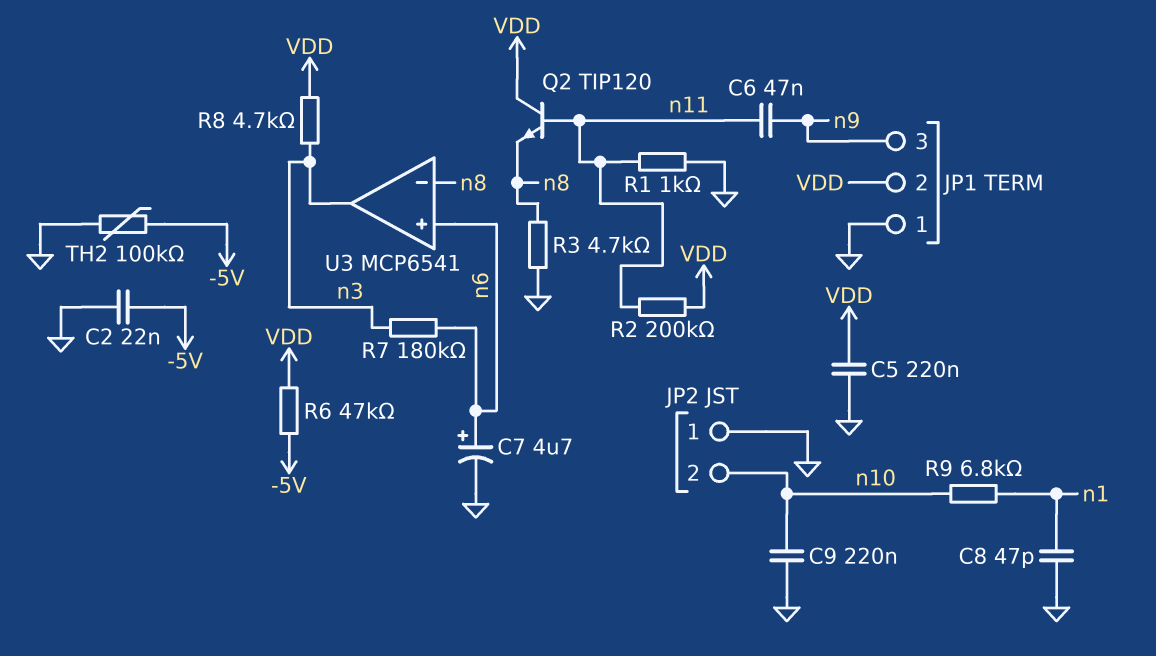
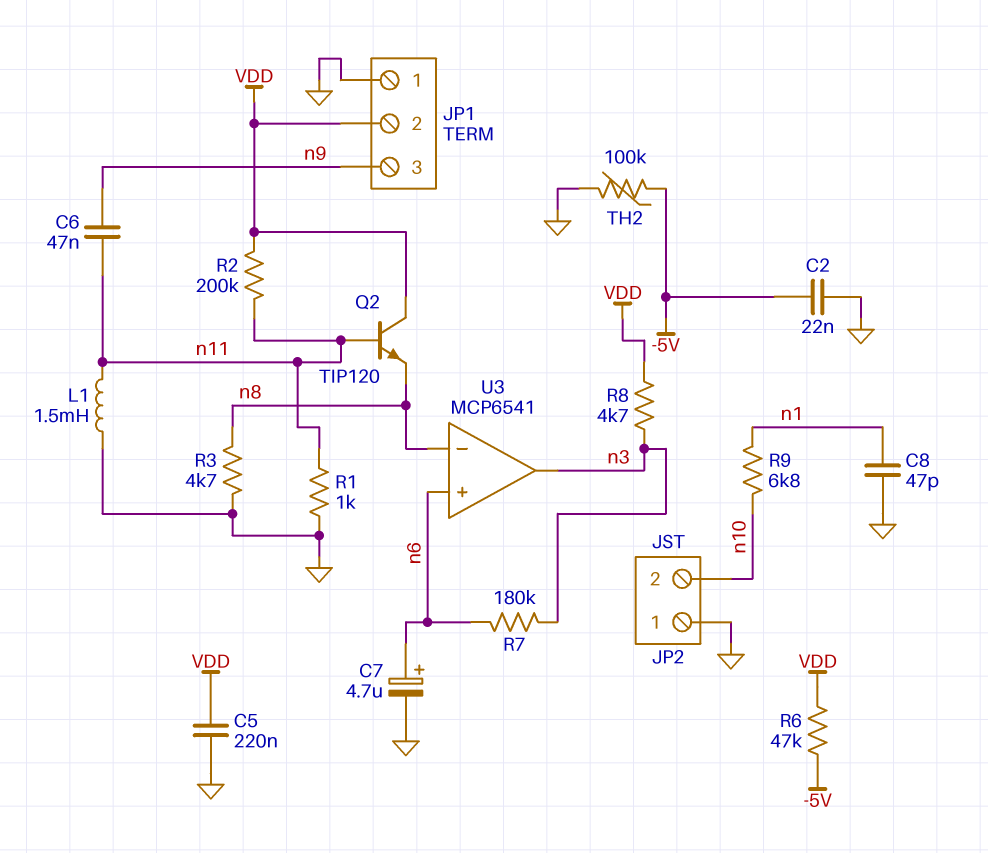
C9: 220nF (GND, n10) -> none
L1: none -> 1.5mH (GND, n11)

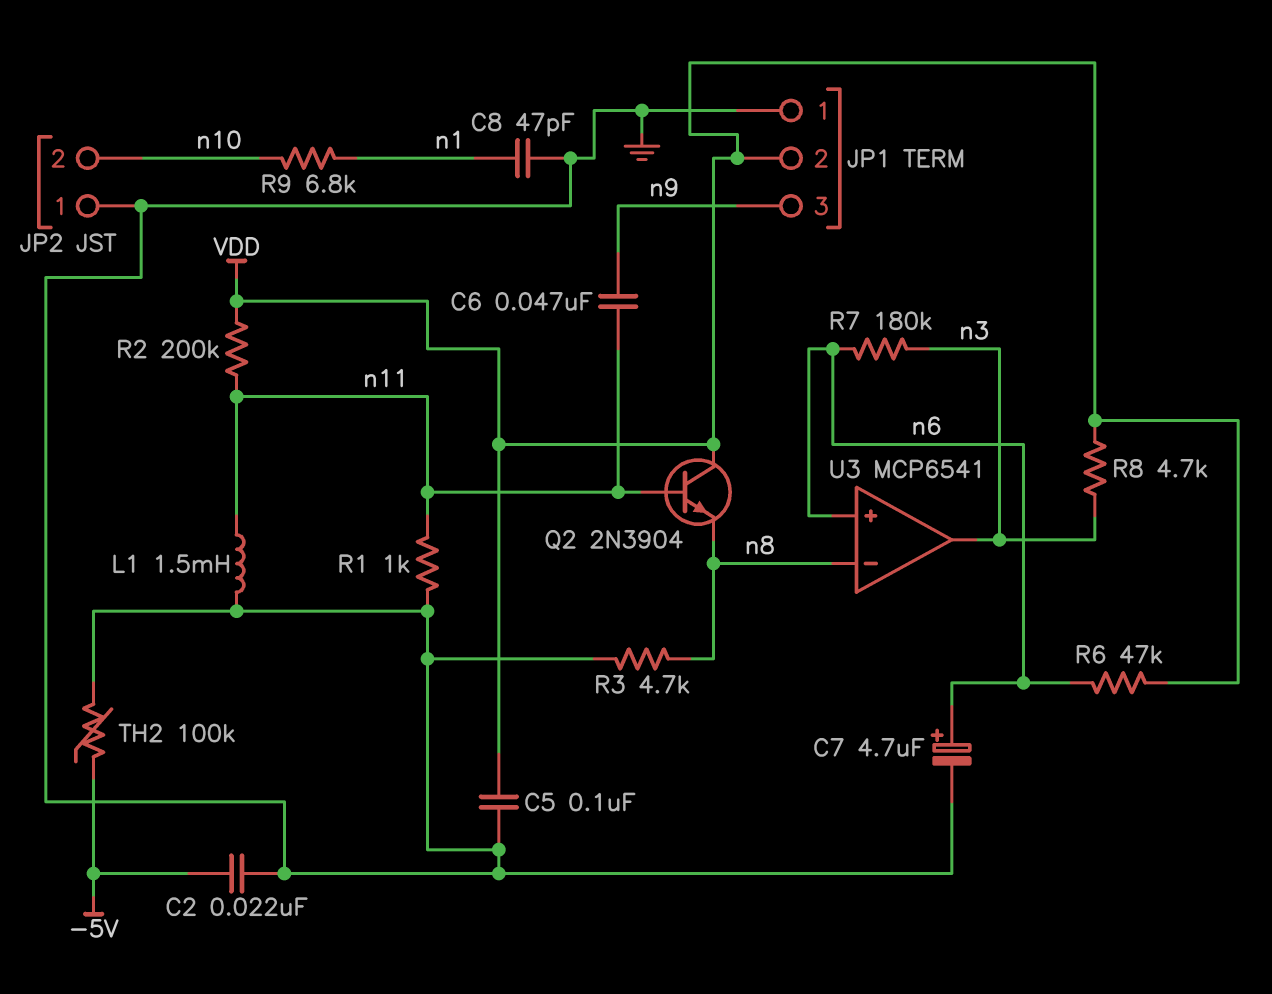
C5: 220nF (GND, VDD) -> 100nF (GND, VDD)
Q2: NPN TIP120 (B n11, C VDD, E n8) -> NPN 2N3904 (B n11, C VDD, E n8)
R6: 47k (-5V, VDD) -> 47k (VDD, n6)

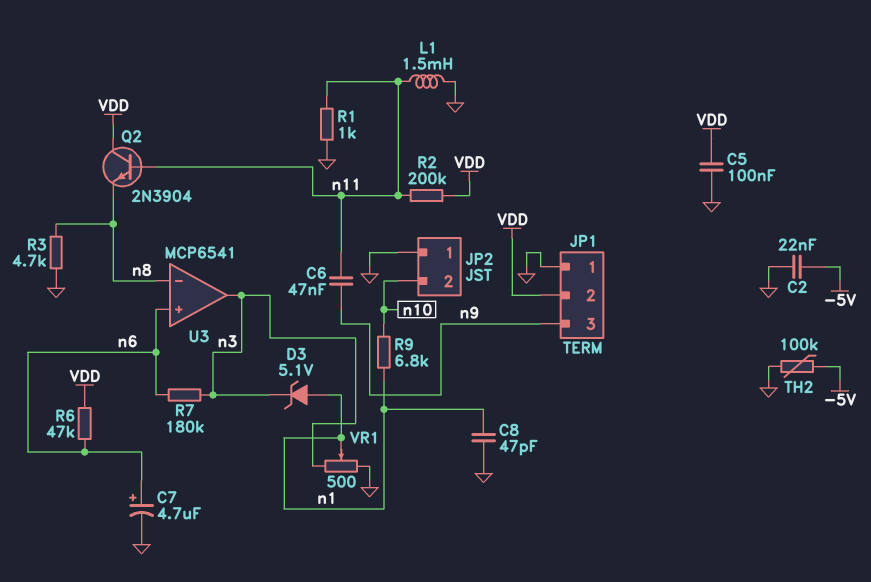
D3: none -> zener 5.1V (A n1, K n3)
R8: 4.7k (VDD, n3) -> none
VR1: none -> 500 (GND, n3, wiper n1)

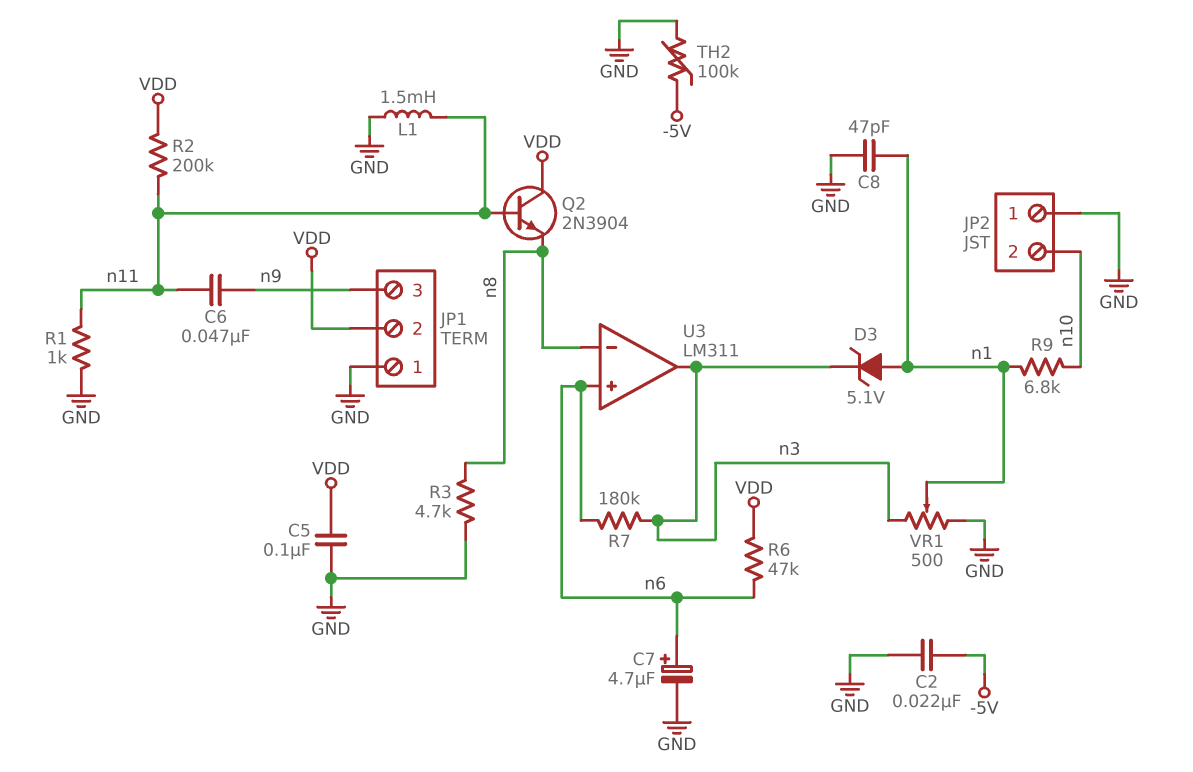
U3: MCP6541 -> LM311

